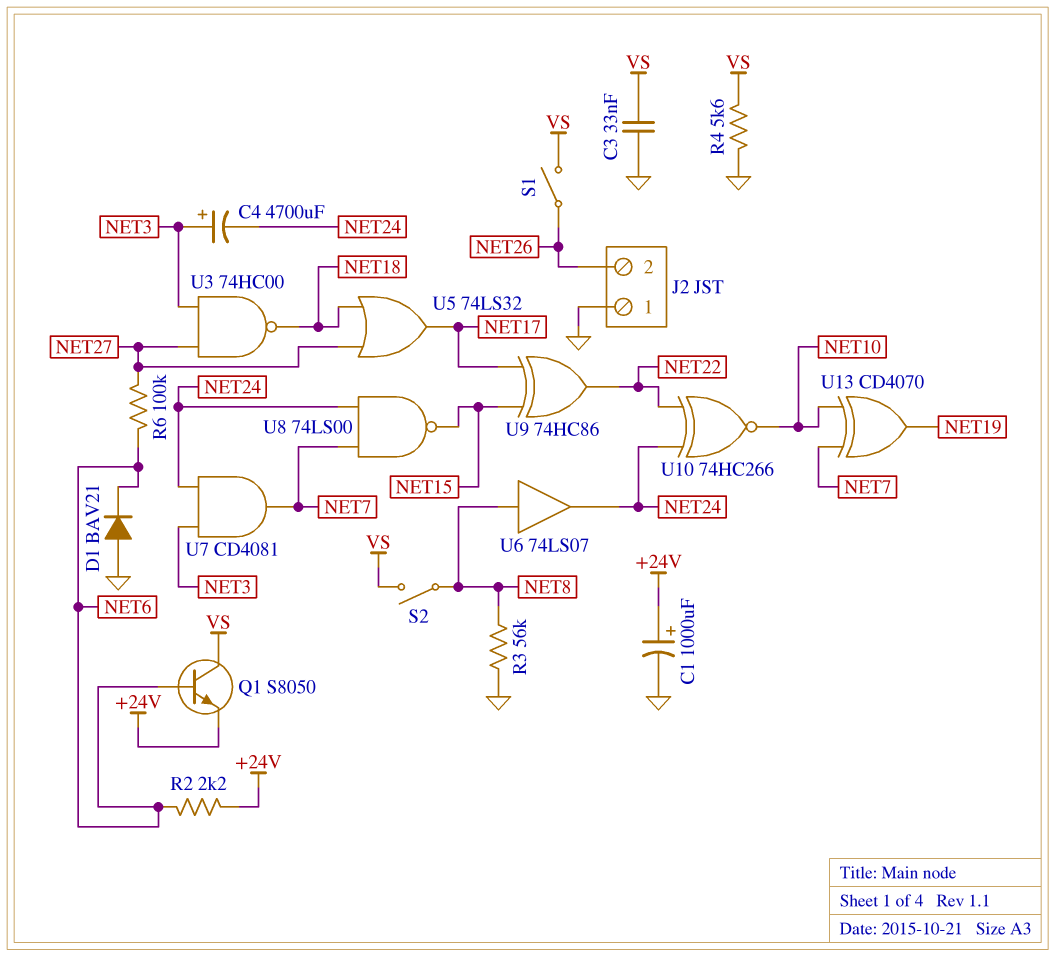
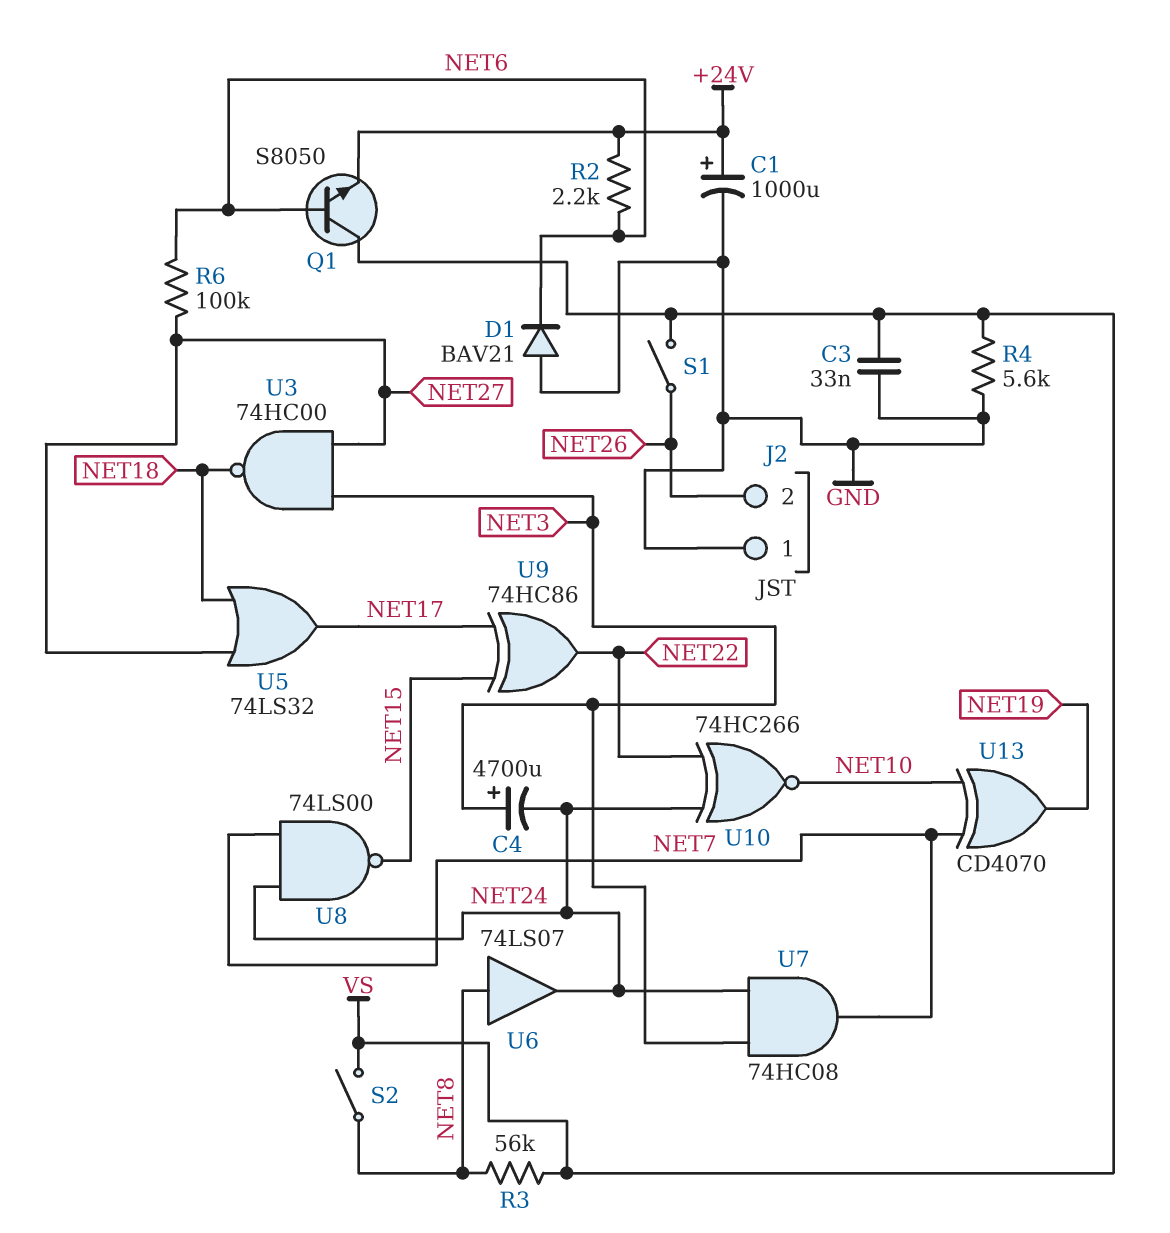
R3: 56k (GND, NET8) -> 56k (NET8, VS)
U7: AND CD4081 (in NET3, in NET24, out NET7) -> AND 74HC08 (in NET3, in NET24, out NET7)

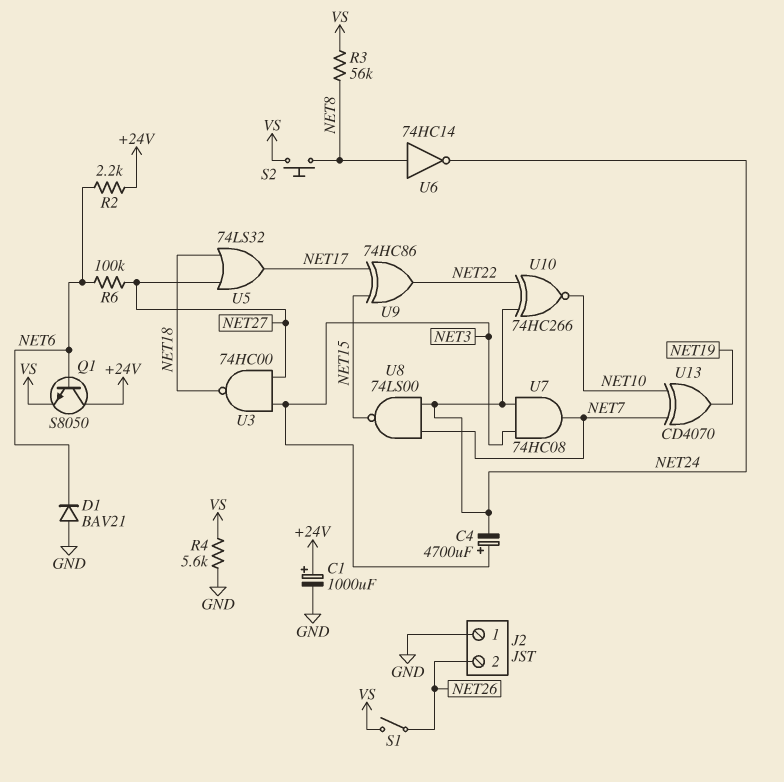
C3: 33nF (GND, VS) -> none
Q1: NPN S8050 (B NET6, C VS, E +24V) -> NPN S8050 (B NET6, C +24V, E VS)
S2: switch (NET8, VS) -> button (NET8, VS)
U6: buffer 74LS07 (in NET8, out NET24) -> NOT 74HC14 (in NET8, out NET24)

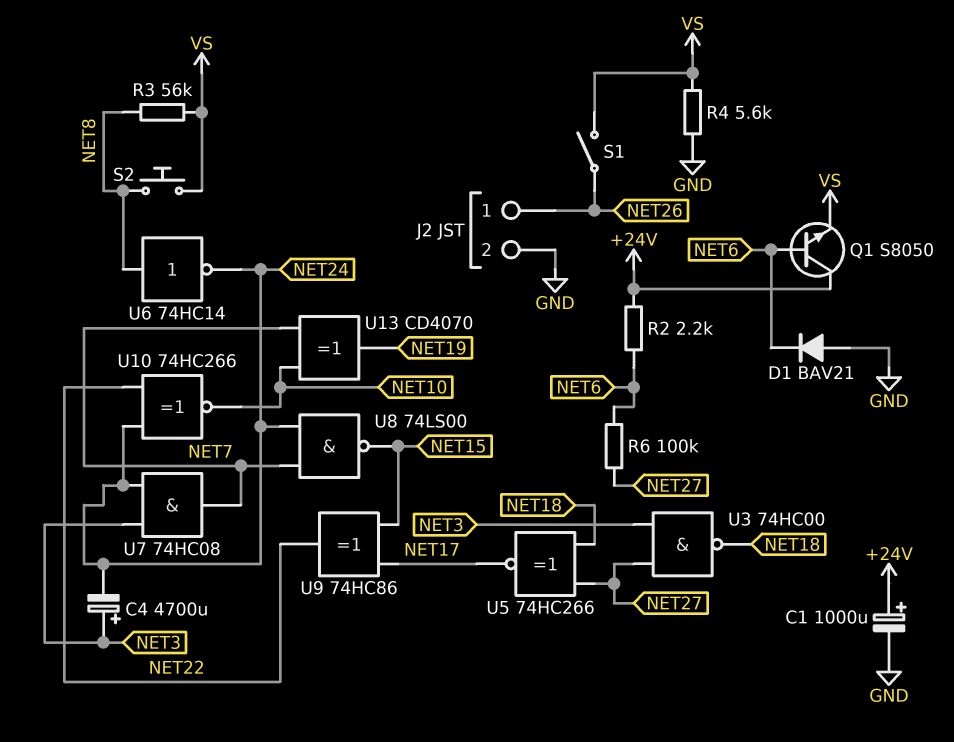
J2 pin 1: GND -> NET26
J2 pin 2: NET26 -> GND
U5: OR 74LS32 (in NET18, in NET27, out NET17) -> XNOR 74HC266 (in NET18, in NET27, out NET17)

